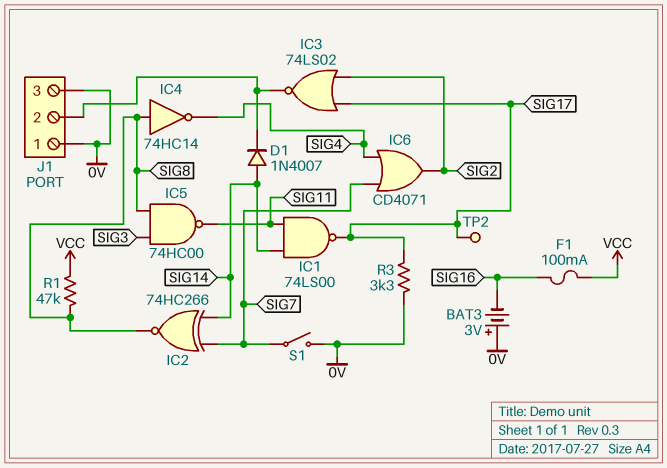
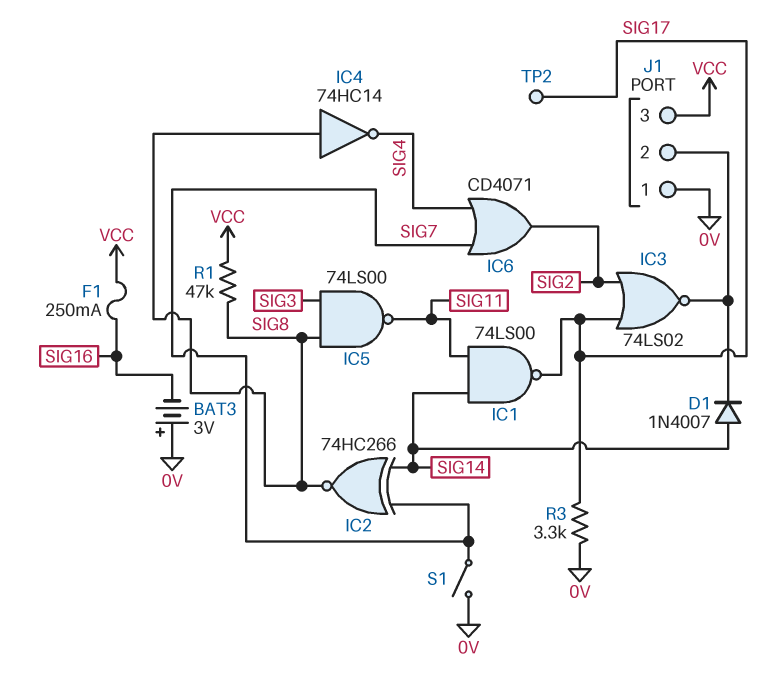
F1: 100mA (SIG16, VCC) -> 250mA (SIG16, VCC)
IC5: NAND 74HC00 (in SIG3, in SIG8, out SIG11) -> NAND 74LS00 (in SIG3, in SIG8, out SIG11)
J1 pin 3: 0V -> VCC

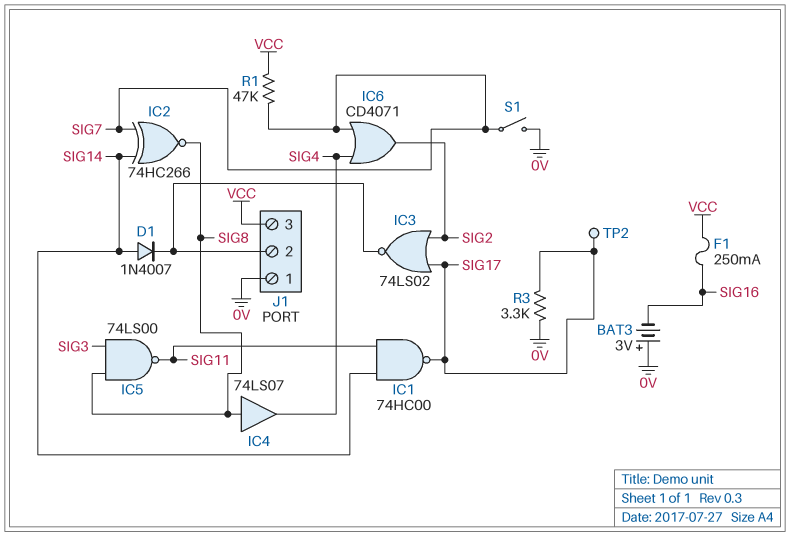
IC1: NAND 74LS00 (in SIG11, in SIG14, out SIG17) -> NAND 74HC00 (in SIG11, in SIG14, out SIG17)
IC4: NOT 74HC14 (in SIG8, out SIG4) -> buffer 74LS07 (in SIG8, out SIG4)
R1: 47k (SIG8, VCC) -> 47k (SIG7, VCC)

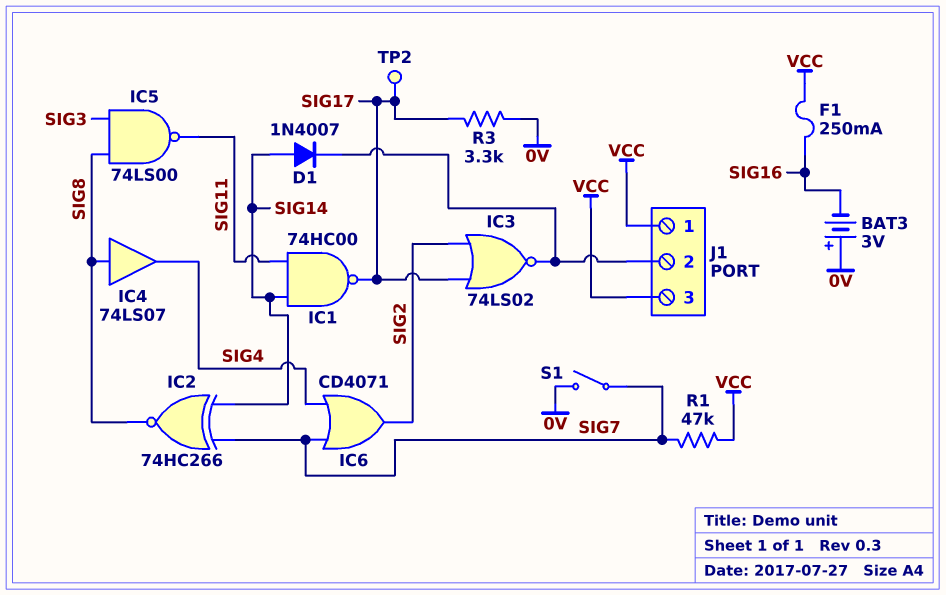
J1 pin 1: 0V -> VCC

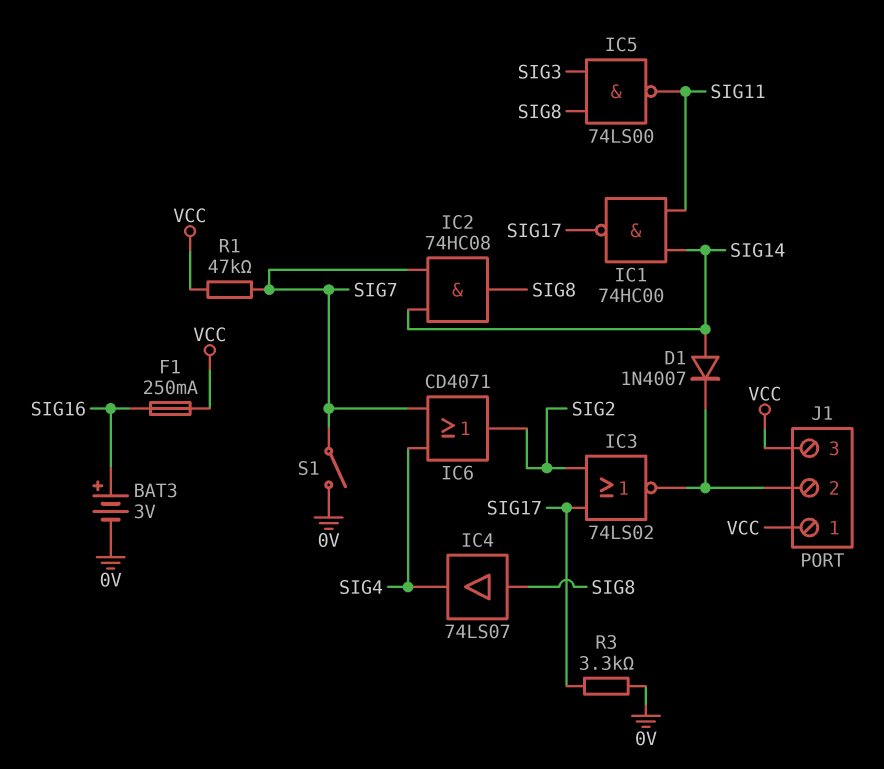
BAT3: 3V (plus 0V, minus SIG16) -> 3V (plus SIG16, minus 0V)
IC2: XNOR 74HC266 (in SIG7, in SIG14, out SIG8) -> AND 74HC08 (in SIG7, in SIG14, out SIG8)
TP2: test point (SIG17) -> none

